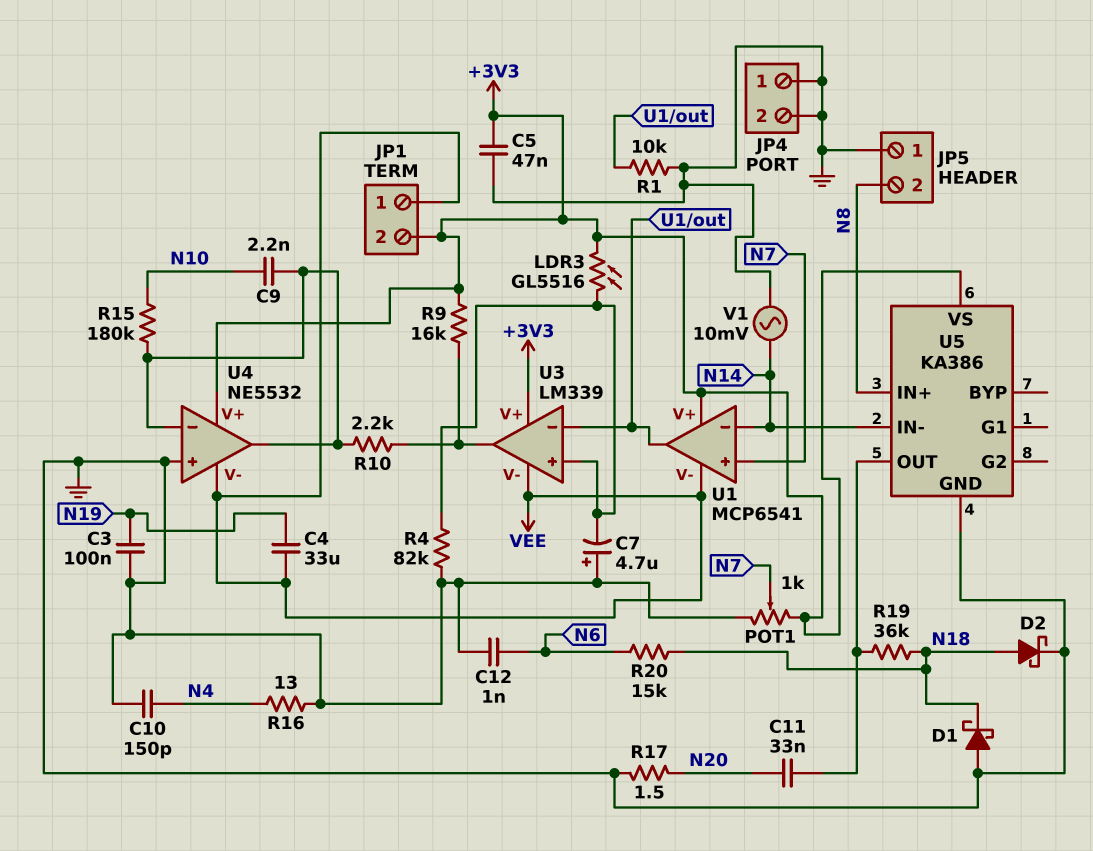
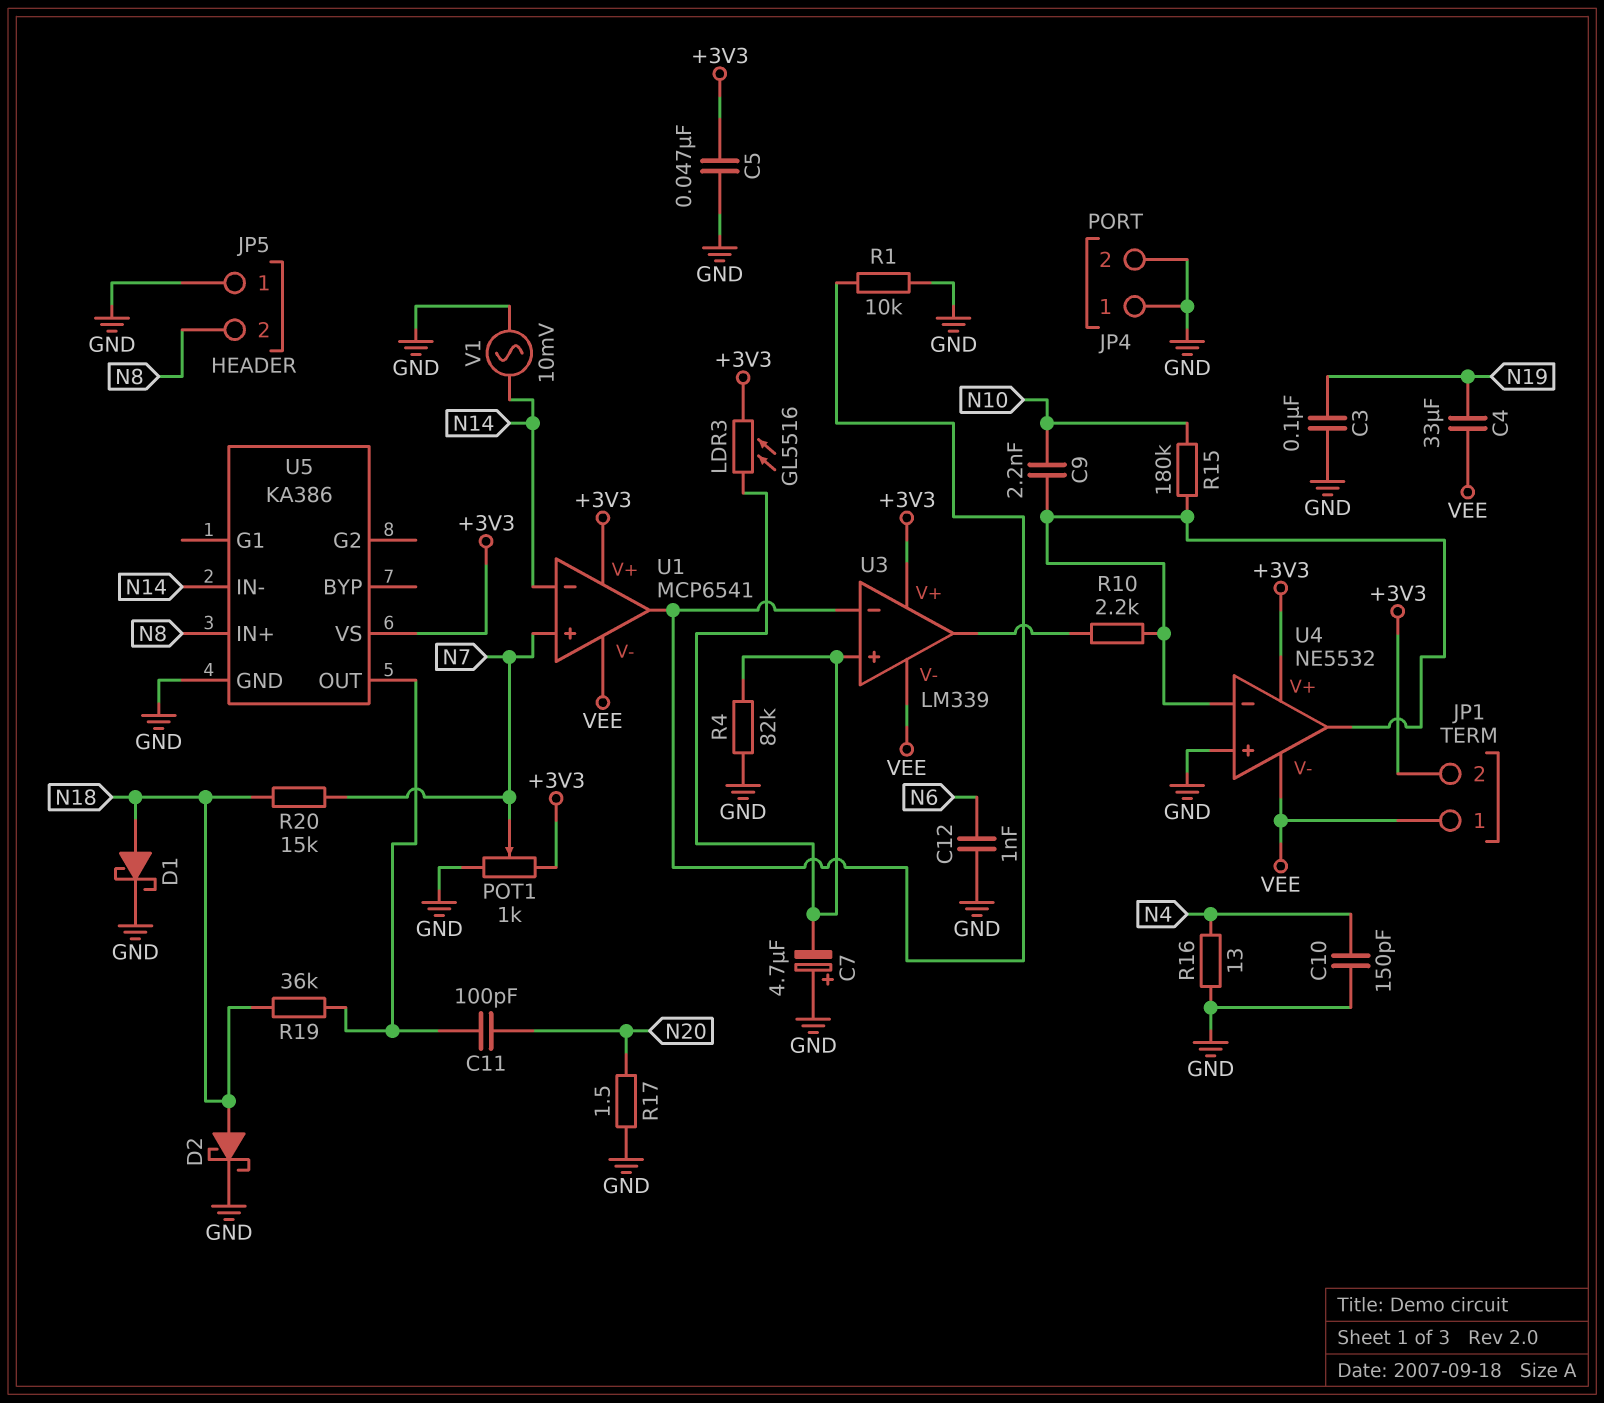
C11: 33nF (N20, U5/OUT) -> 100pF (N20, U5/OUT)
D1: schottky (A GND, K N18) -> schottky (A N18, K GND)
R9: 16k (+3V3, U3/out) -> none
R20: 15k (N6, N18) -> 15k (N7, N18)

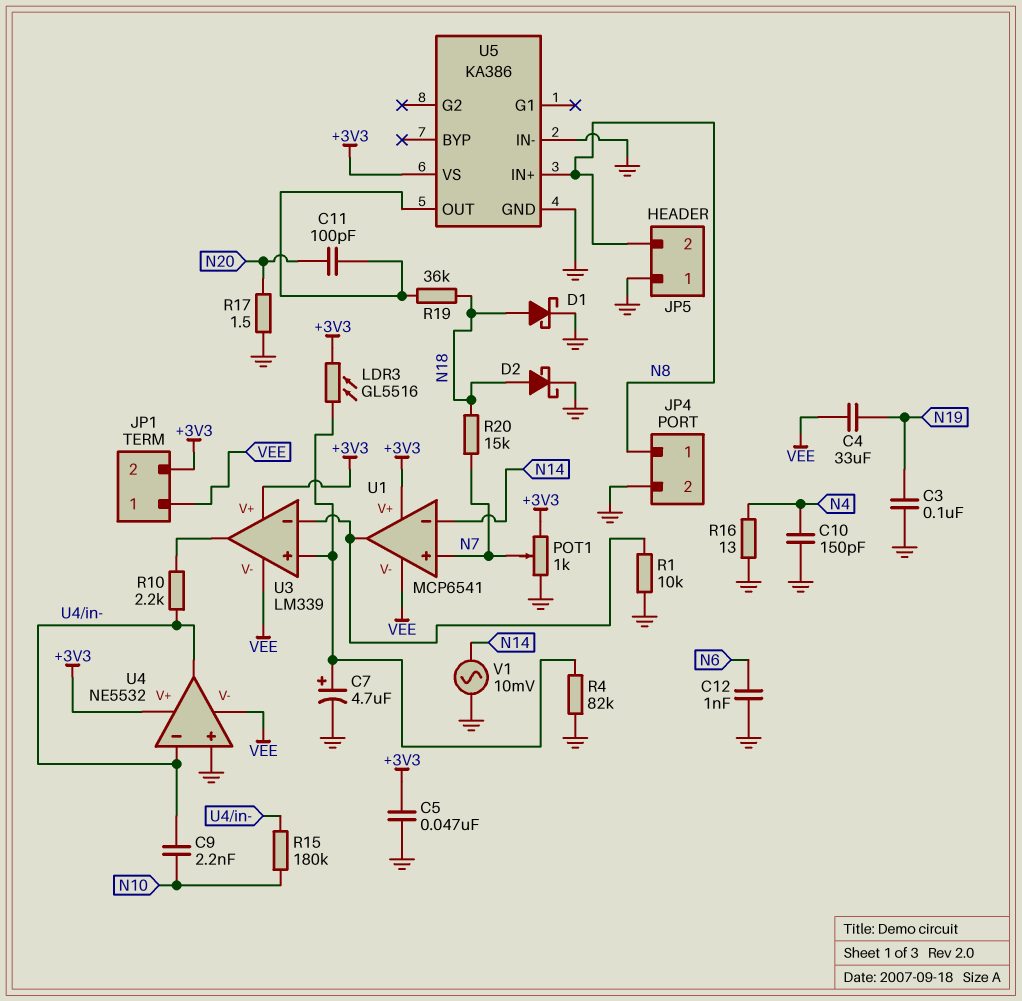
C7: 4.7uF (plus GND, minus U3/in+) -> 4.7uF (plus U3/in+, minus GND)
JP4 pin 1: GND -> N8
U5 pin IN-: N14 -> GND

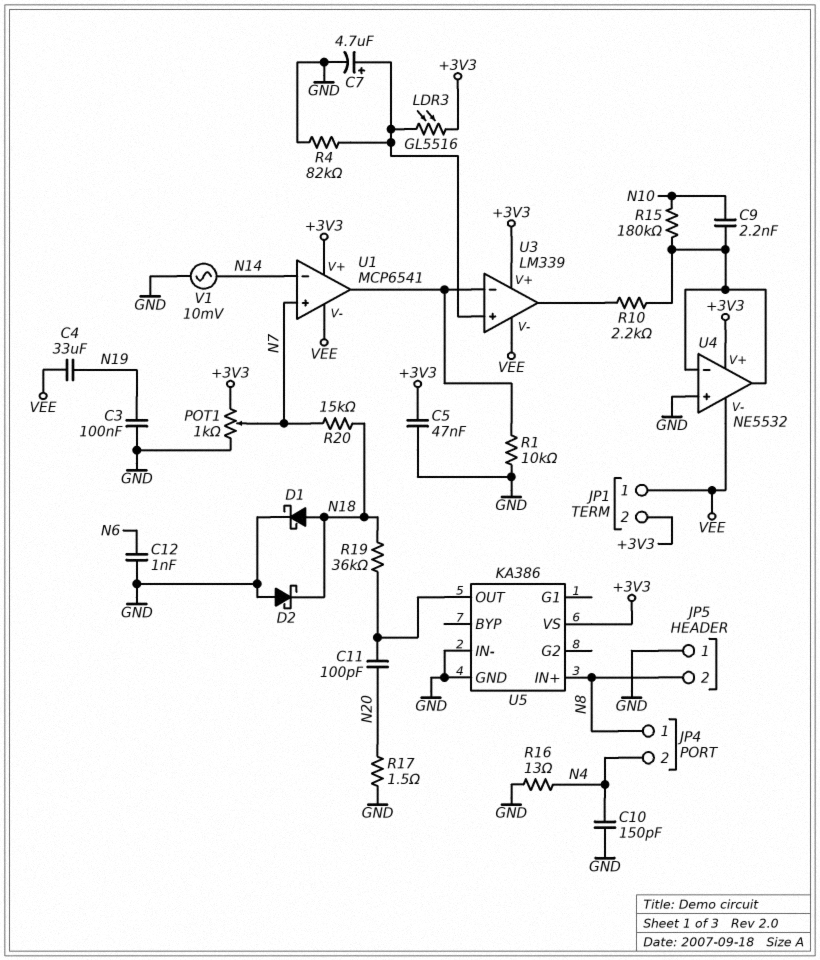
D2: schottky (A N18, K GND) -> schottky (A GND, K N18)
JP4 pin 2: GND -> N4

